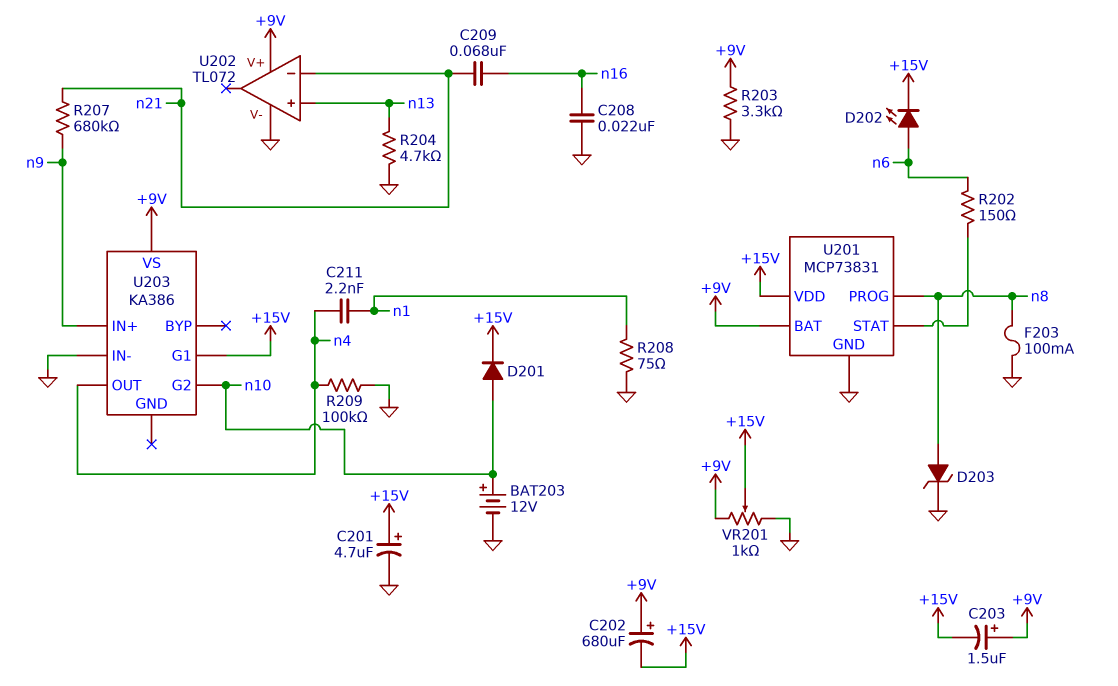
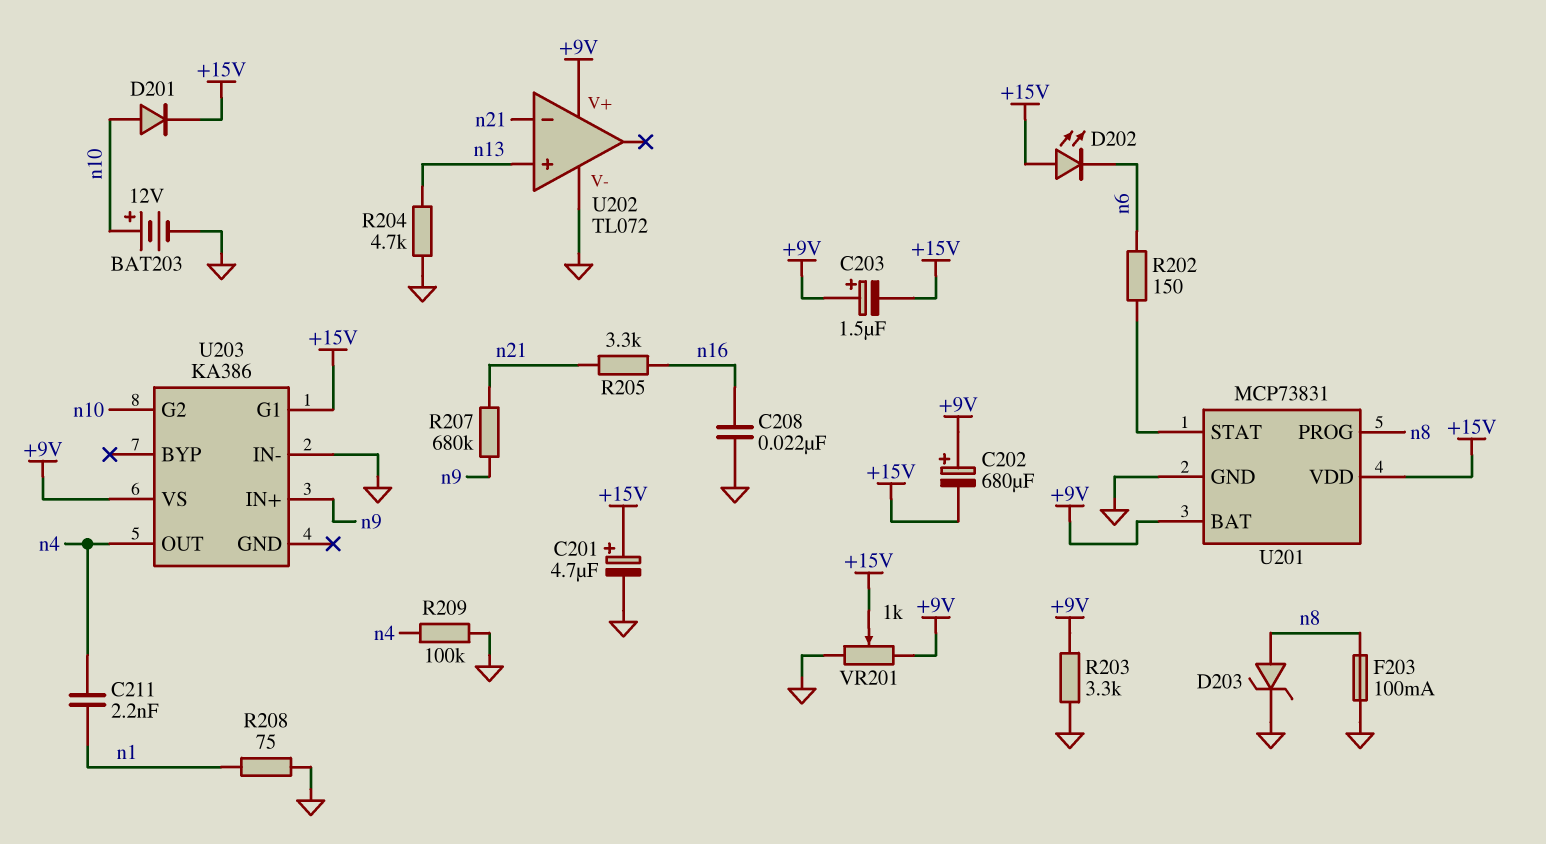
C209: 68nF (n16, n21) -> none
D202: LED (A n6, K +15V) -> LED (A +15V, K n6)
R205: none -> 3.3k (n16, n21)

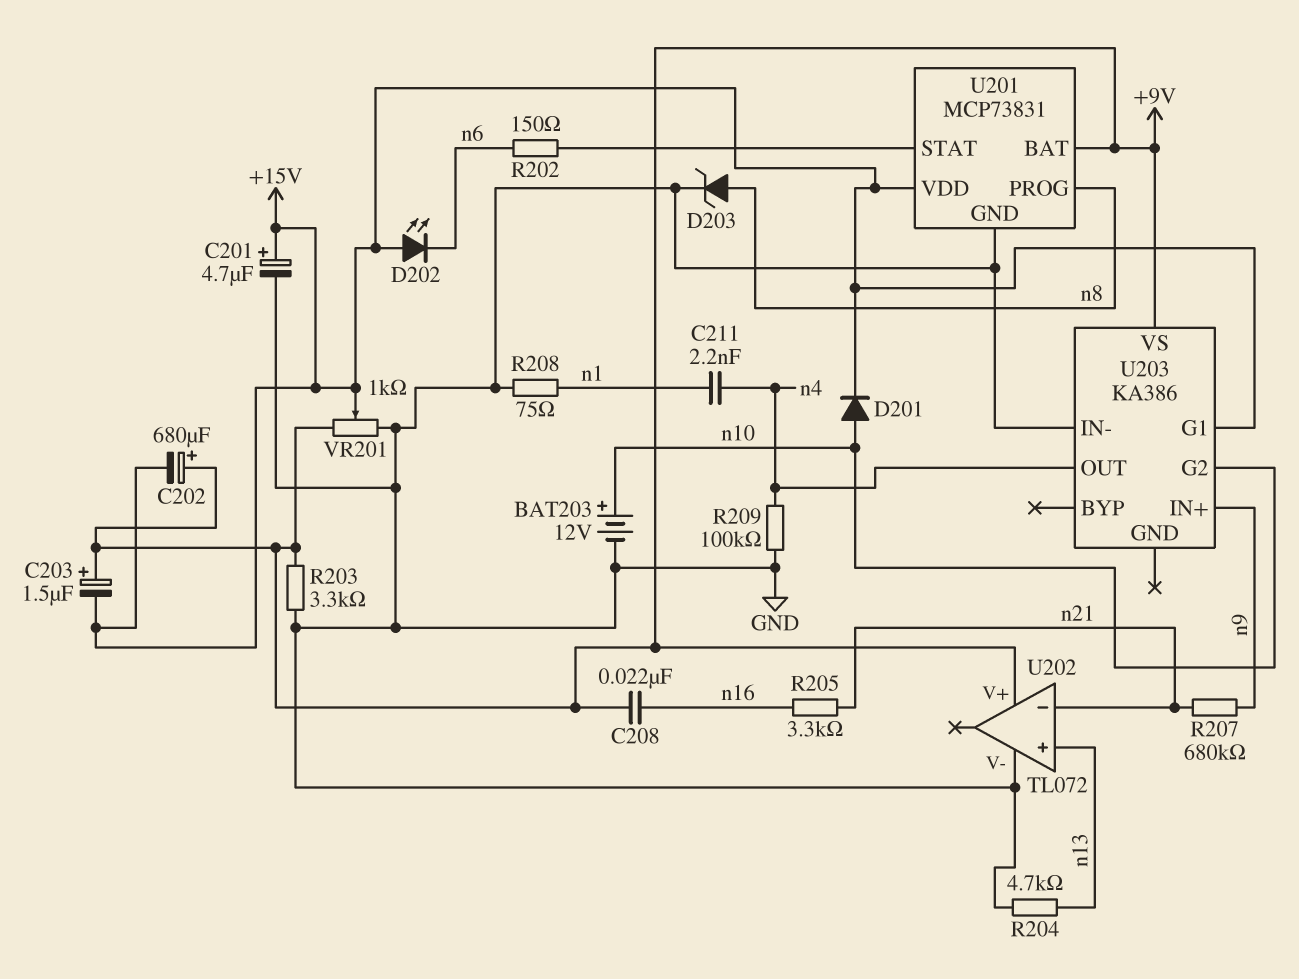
C208: 22nF (GND, n16) -> 22nF (+9V, n16)
F203: 100mA (GND, n8) -> none

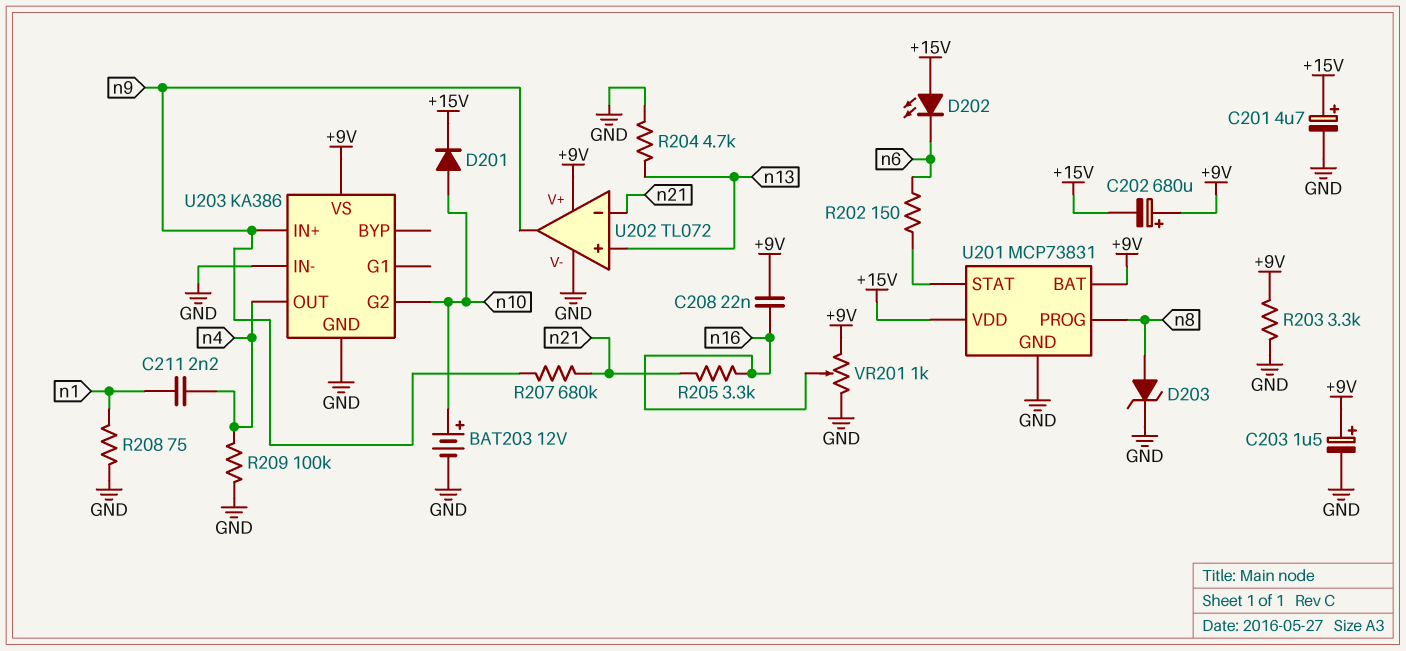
C203: 1.5uF (plus +9V, minus +15V) -> 1.5uF (plus +9V, minus GND)
U202 pin out: none -> n9
U203 pin G1: +15V -> none
U203 pin GND: none -> GND
VR201: 1k (+9V, GND, wiper +15V) -> 1k (+9V, GND, wiper n16)

